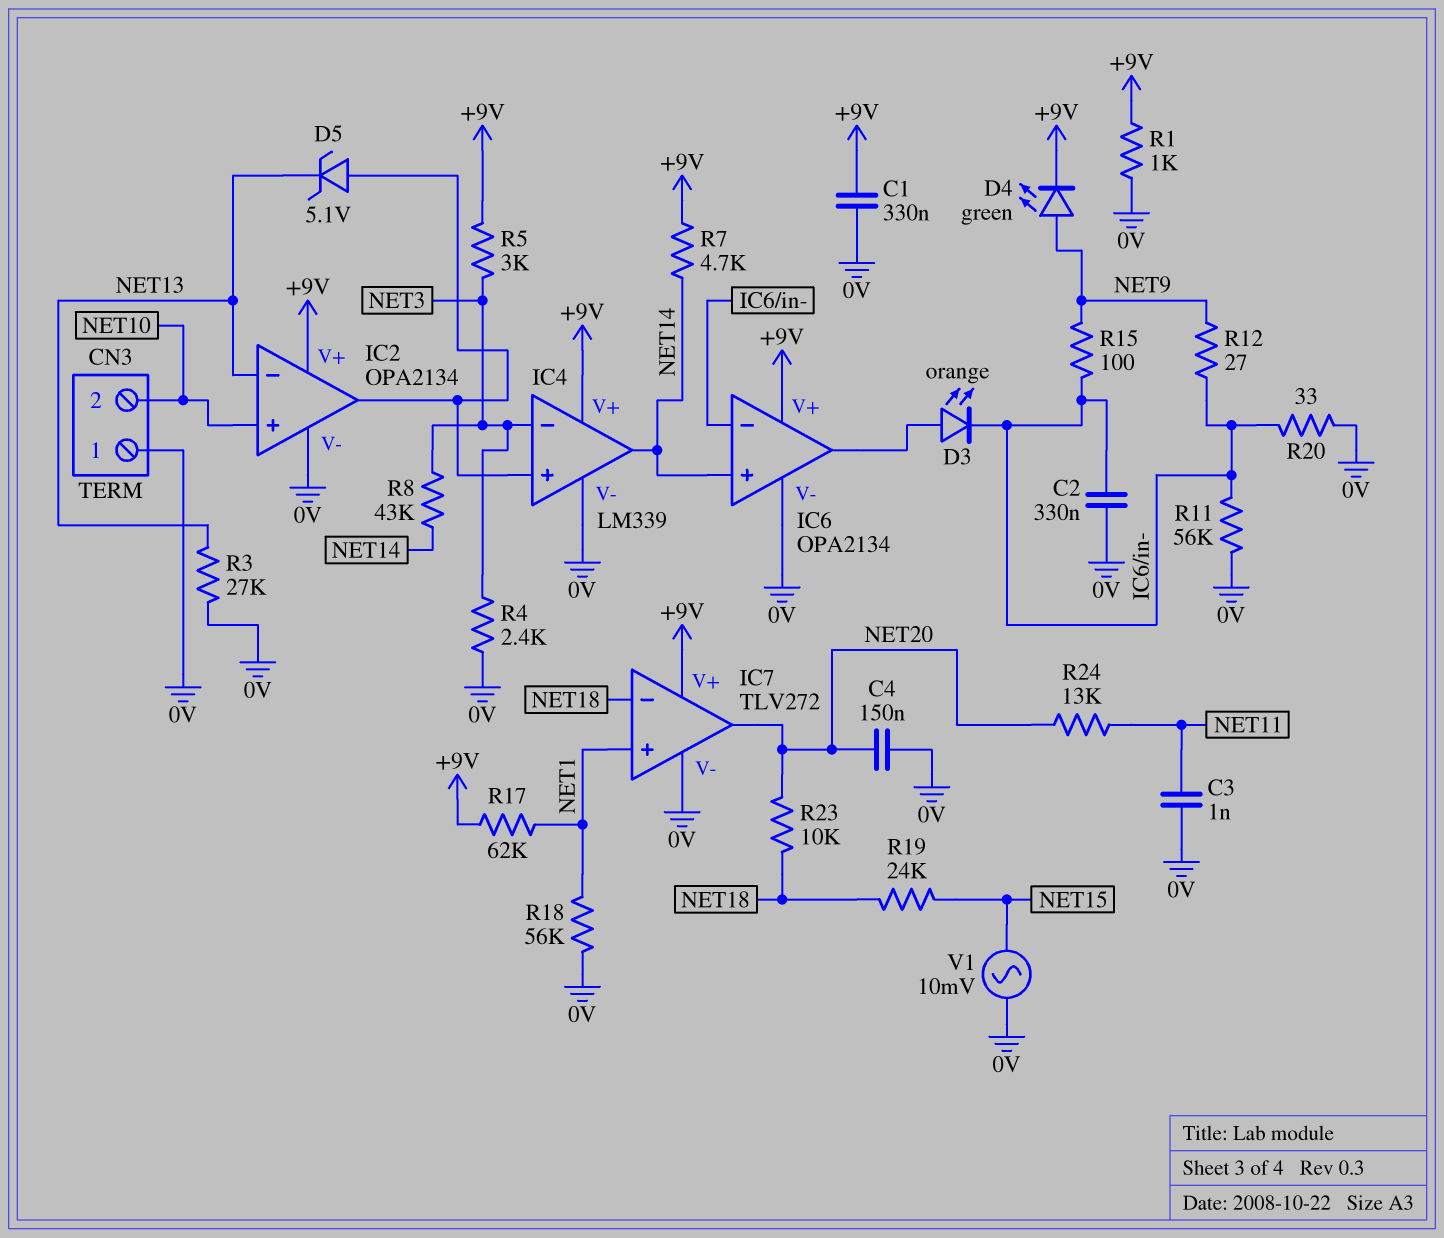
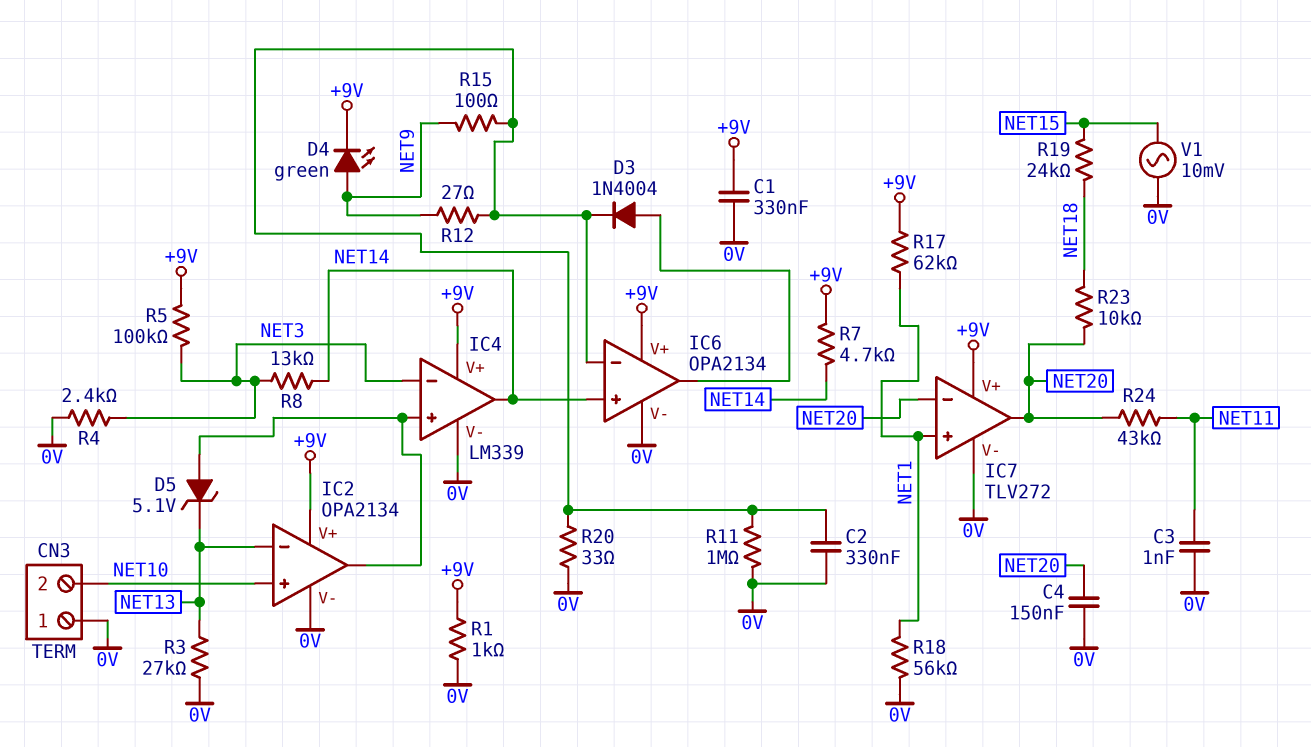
D3: LED orange (A IC6/out, K IC6/in-) -> diode 1N4004 (A IC6/out, K IC6/in-)
IC7 pin in-: NET18 -> NET20
R5: 3k (+9V, NET3) -> 100k (+9V, NET3)
R8: 43k (NET3, NET14) -> 13k (NET3, NET14)
R11: 56k (0V, IC6/in-) -> 1M (0V, IC6/in-)
R24: 13k (NET11, NET20) -> 43k (NET11, NET20)

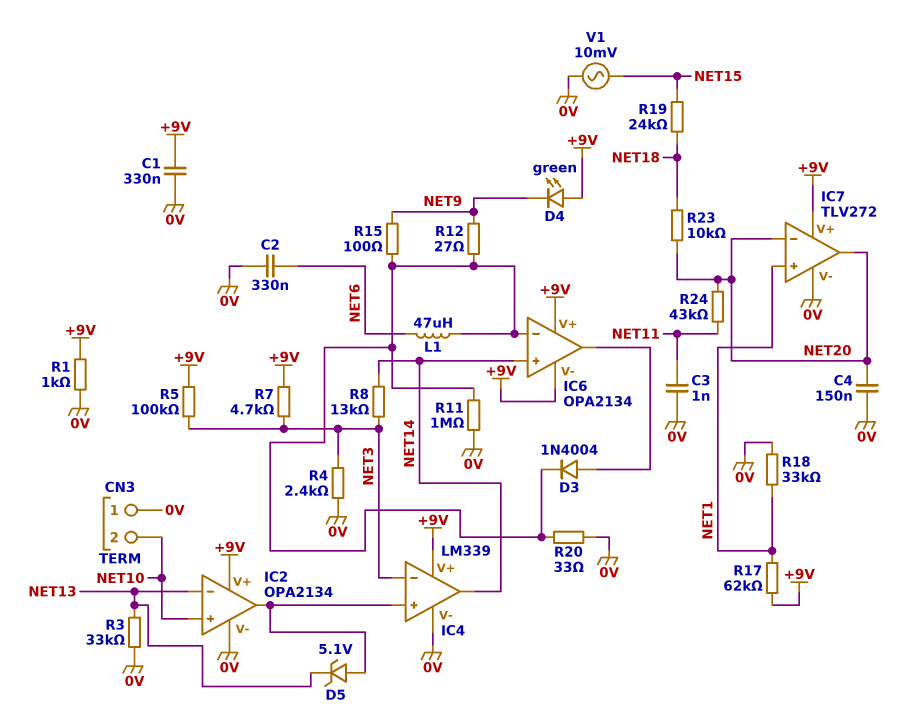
C2: 330nF (0V, IC6/in-) -> 330nF (0V, NET6)
D4: LED green (A NET9, K +9V) -> LED green (A +9V, K NET9)
IC6 pin V-: 0V -> +9V
L1: none -> 47uH (IC6/in-, NET6)
R3: 27k (0V, NET13) -> 33k (0V, NET13)
R7: 4.7k (+9V, NET14) -> 4.7k (+9V, NET3)
R18: 56k (0V, NET1) -> 33k (0V, NET1)

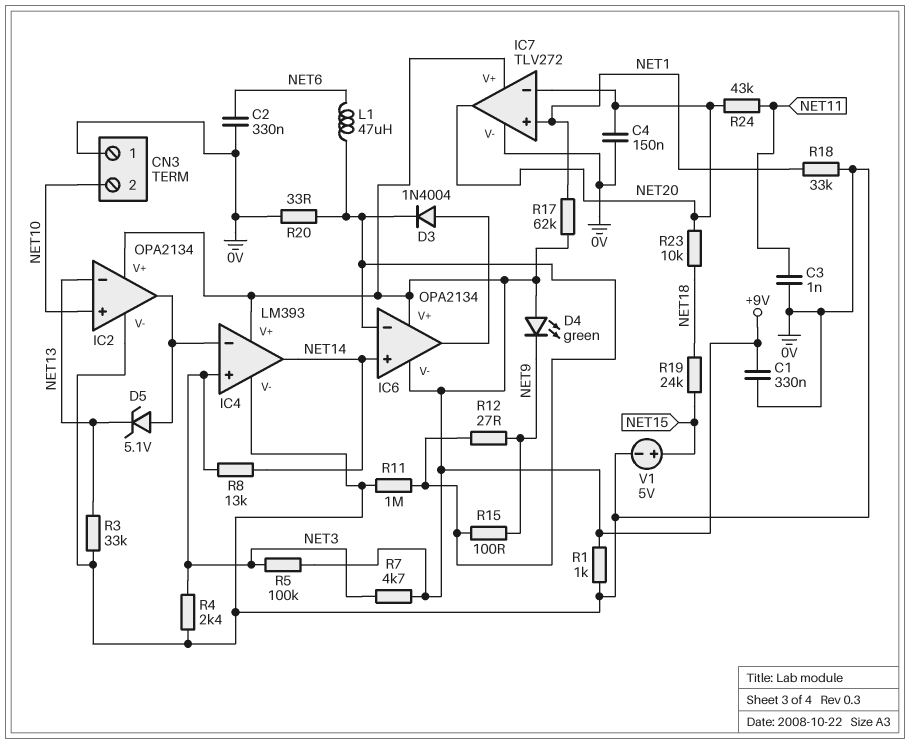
IC4: LM339 -> LM393
IC4 pin in+: IC2/out -> NET3
IC4 pin in-: NET3 -> IC2/out
V1: AC 10mV (0V, NET15) -> 5V (plus NET15, minus 0V)

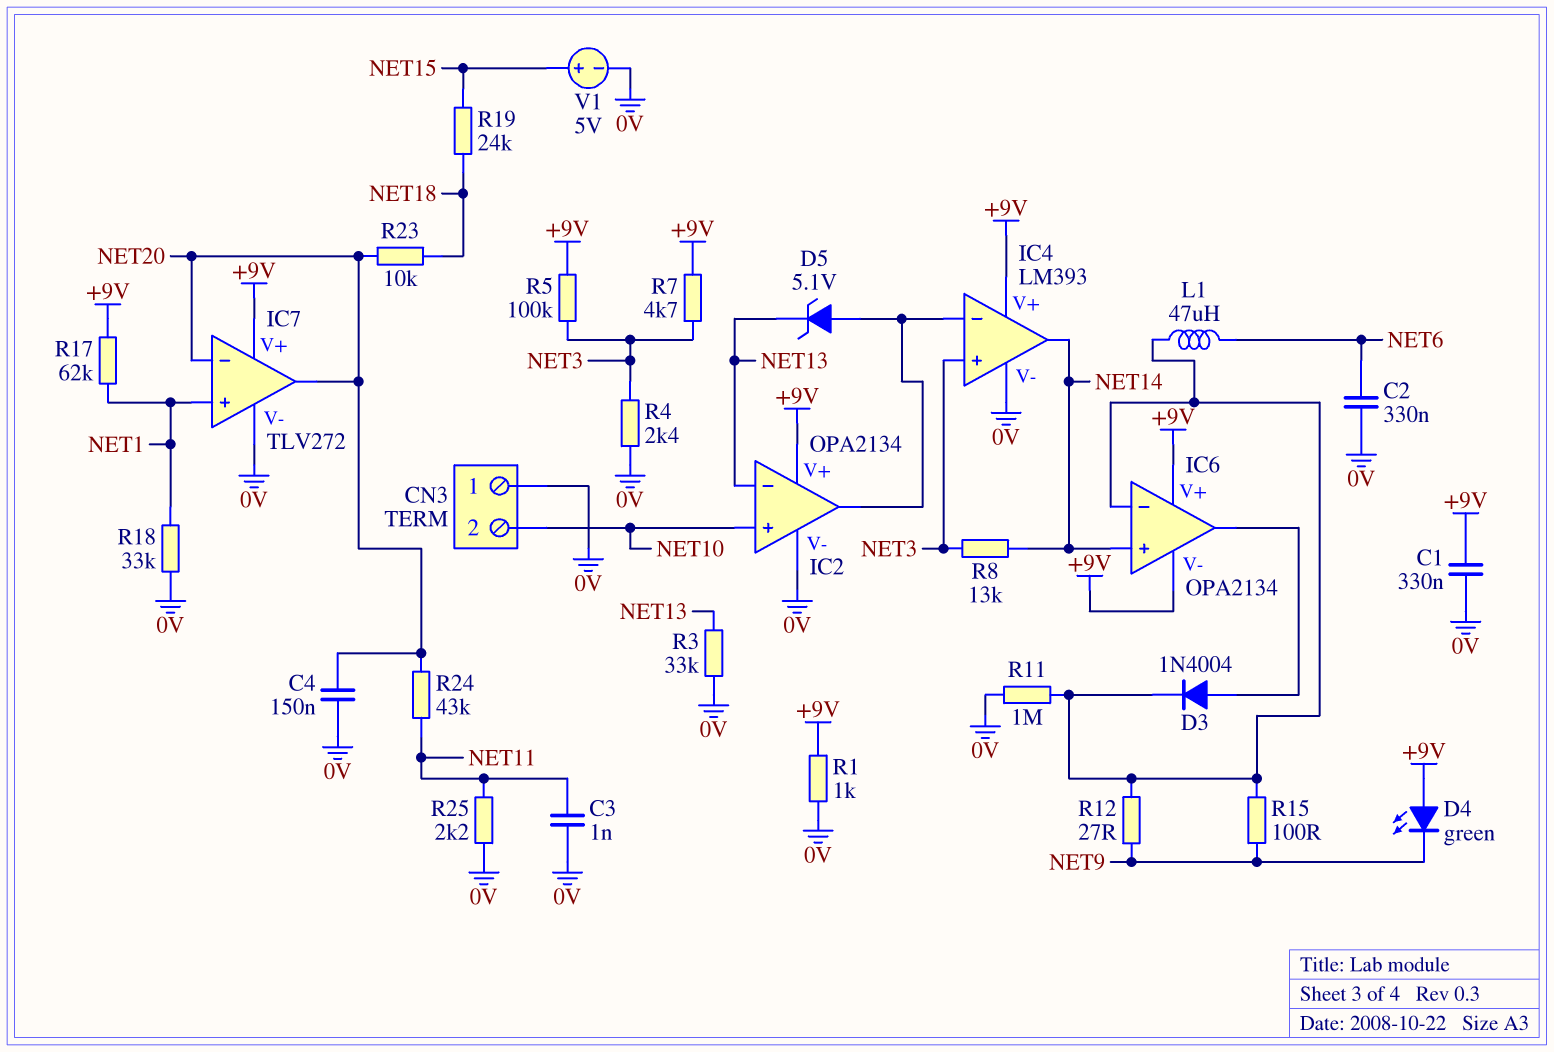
R20: 33 (0V, IC6/in-) -> none
R25: none -> 2.2k (0V, NET11)

